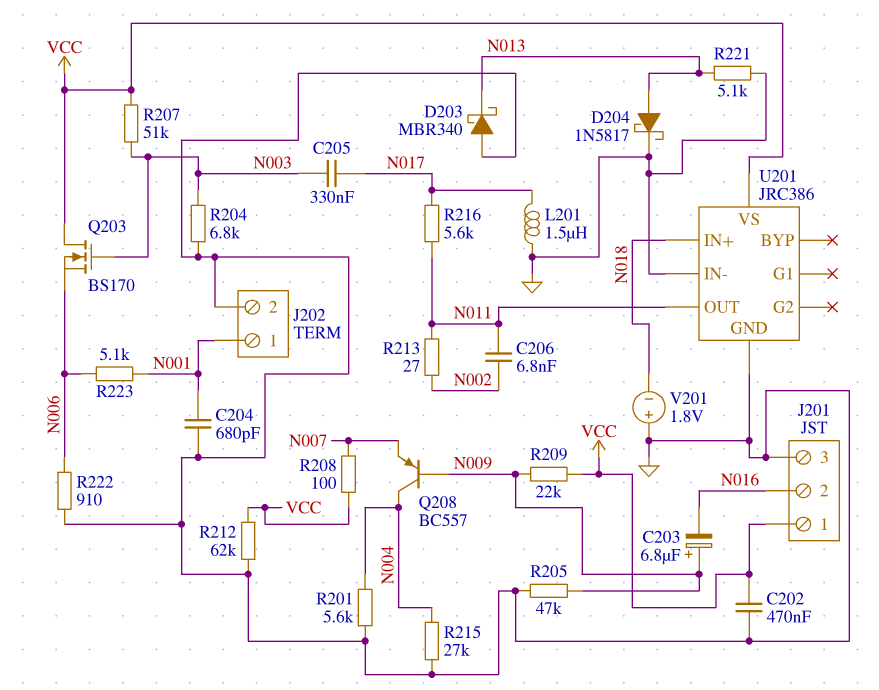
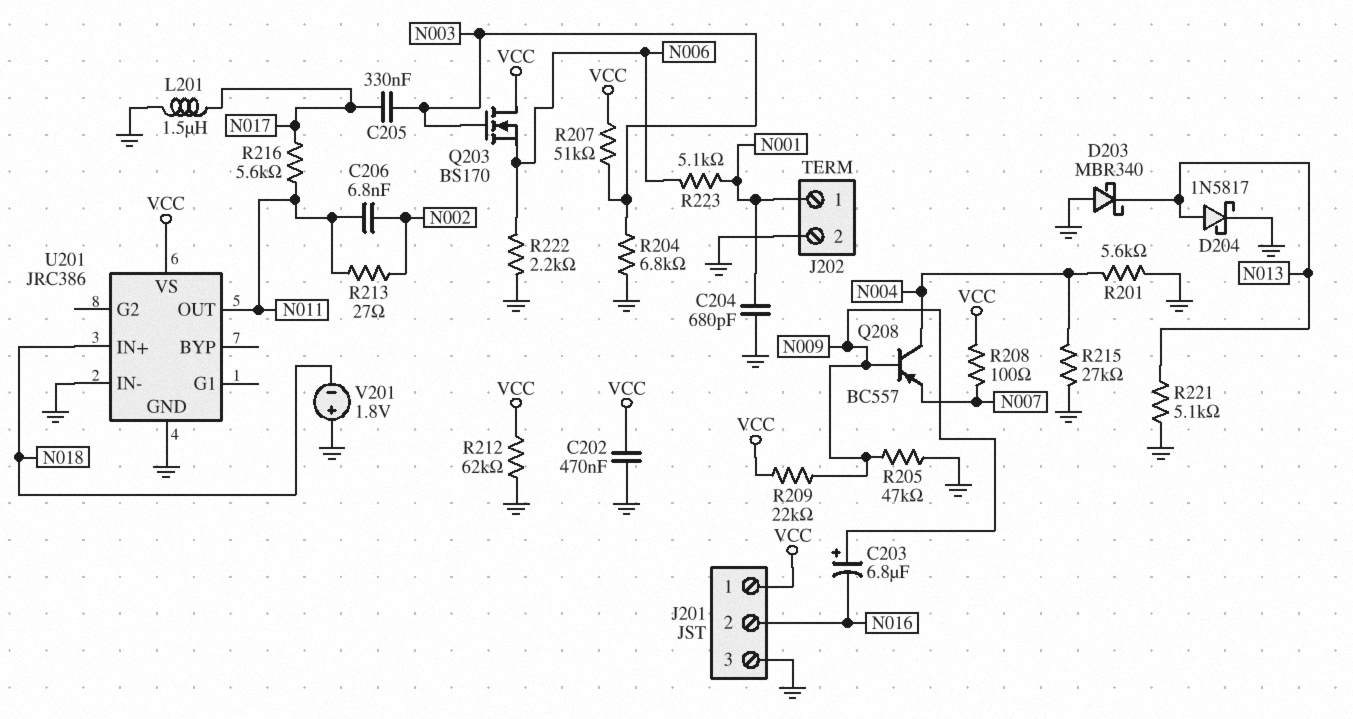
R222: 910 (GND, N006) -> 2.2k (GND, N006)

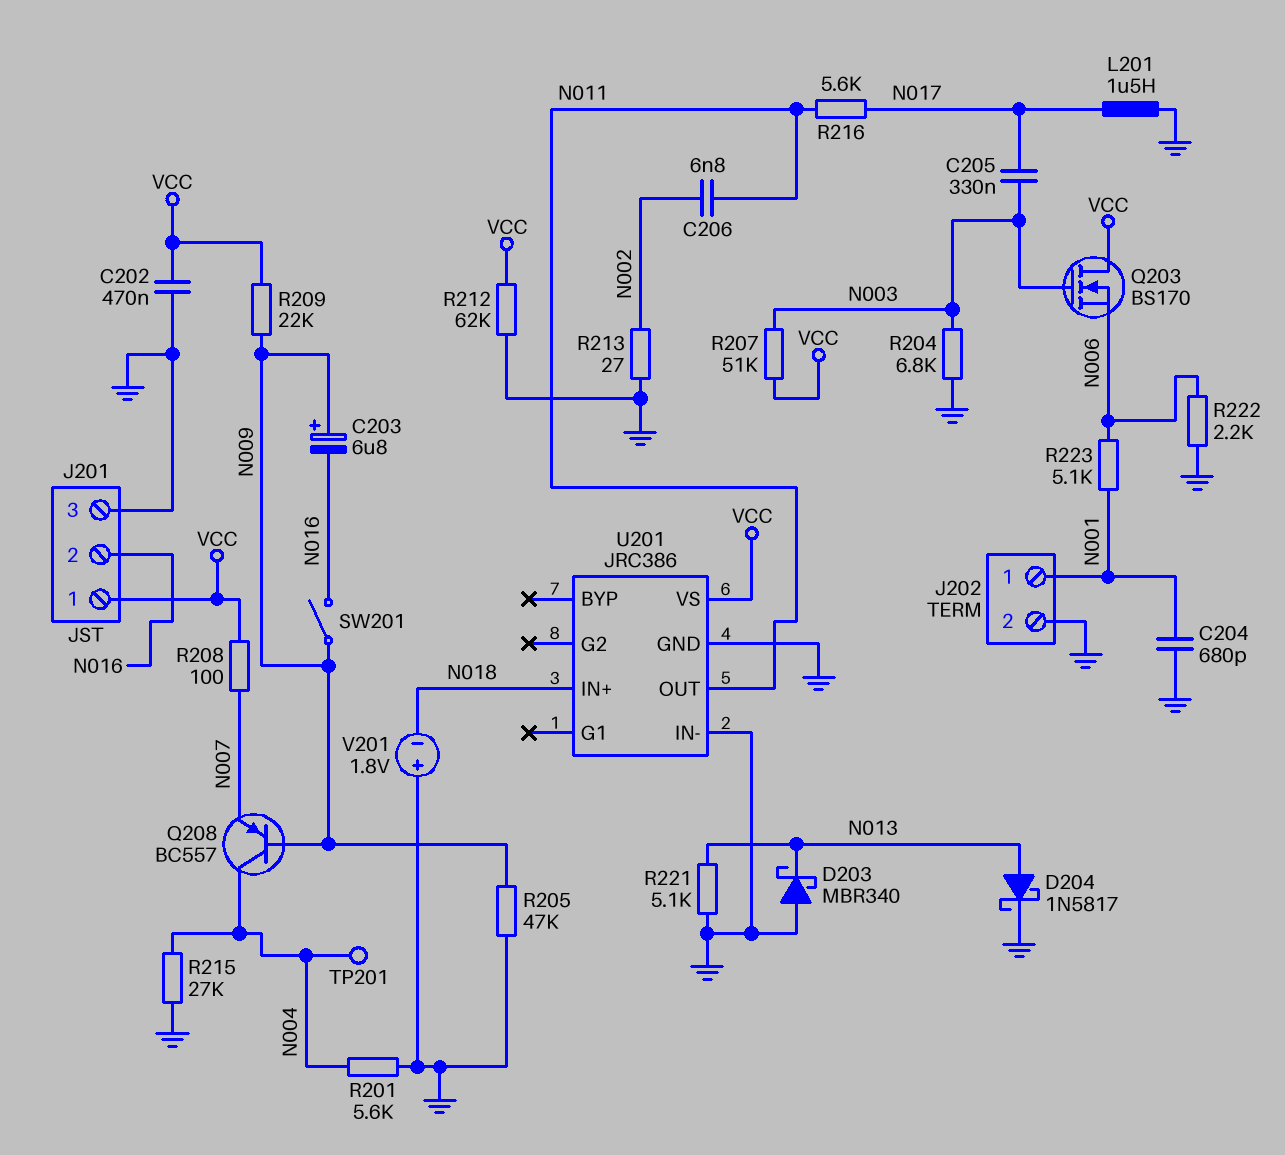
R213: 27 (N002, N011) -> 27 (GND, N002)
SW201: none -> switch (N009, N016)
TP201: none -> test point (N004)

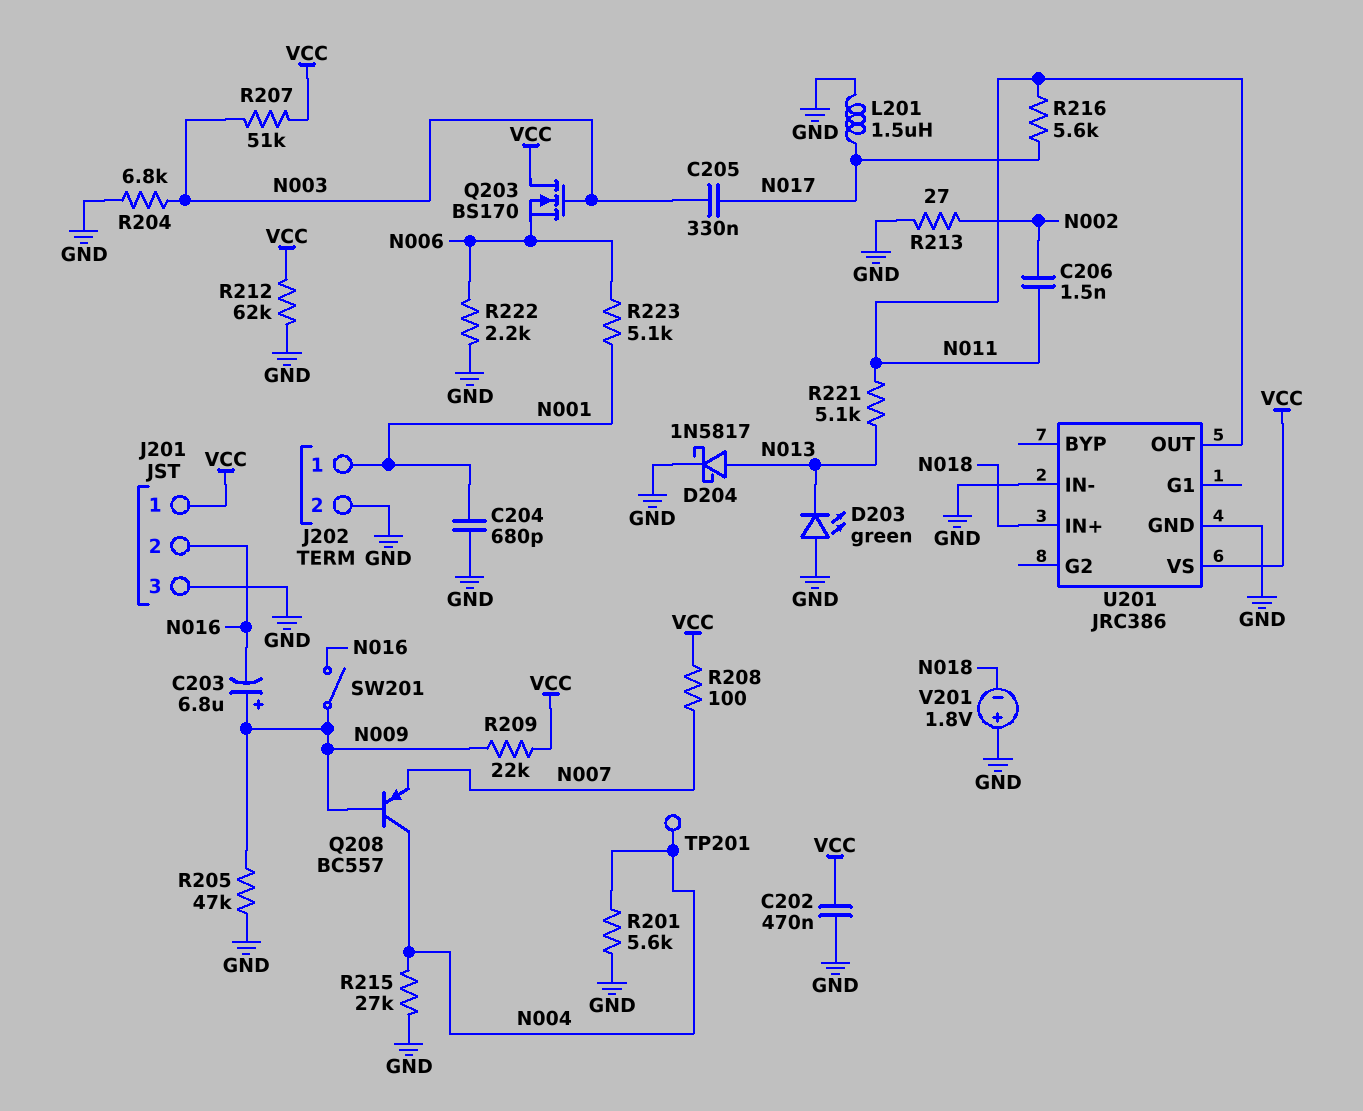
C206: 6.8nF (N002, N011) -> 1.5nF (N002, N011)
D203: schottky MBR340 (A GND, K N013) -> LED green (A GND, K N013)
R221: 5.1k (GND, N013) -> 5.1k (N011, N013)

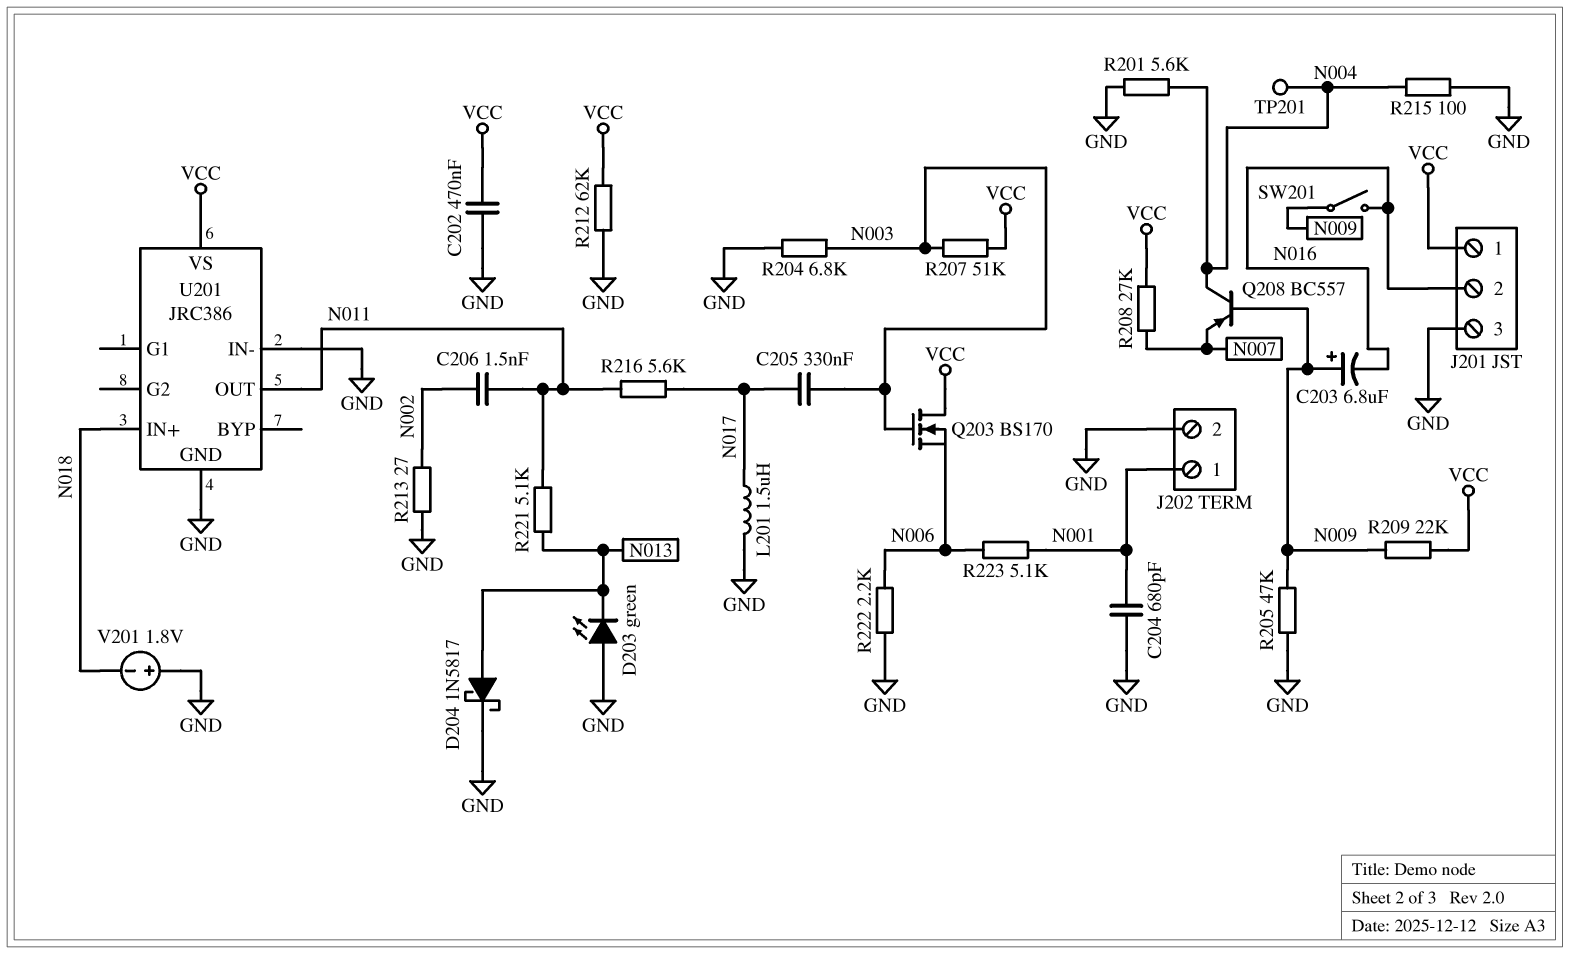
R208: 100 (N007, VCC) -> 27k (N007, VCC)
R215: 27k (GND, N004) -> 100 (GND, N004)

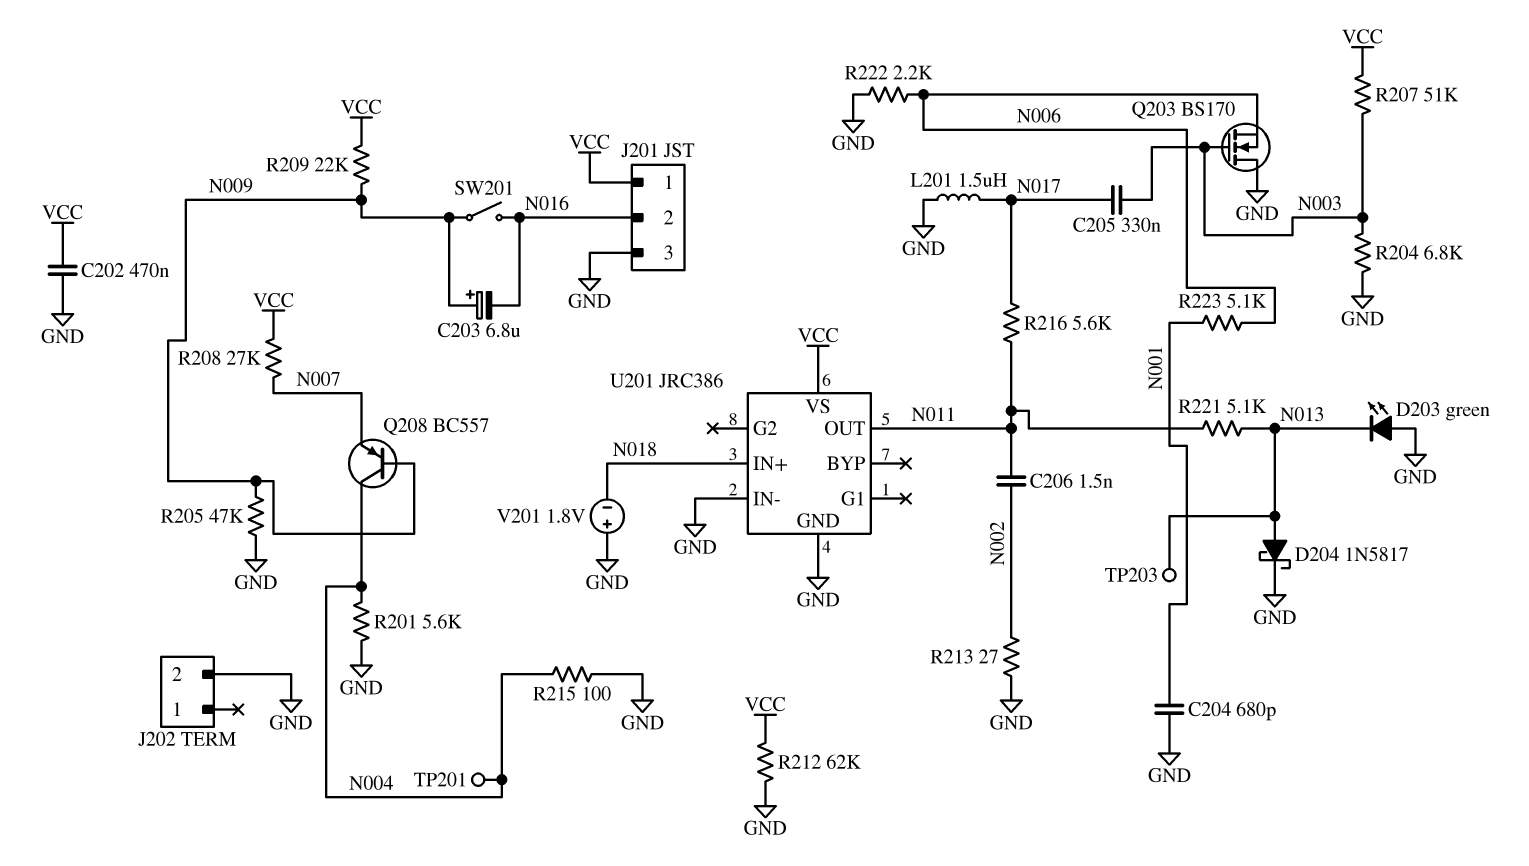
J202 pin 1: N001 -> none
Q203: NMOS BS170 (G N003, D VCC, S N006) -> NMOS BS170 (G N003, D GND, S N006)
TP203: none -> test point (N013)

